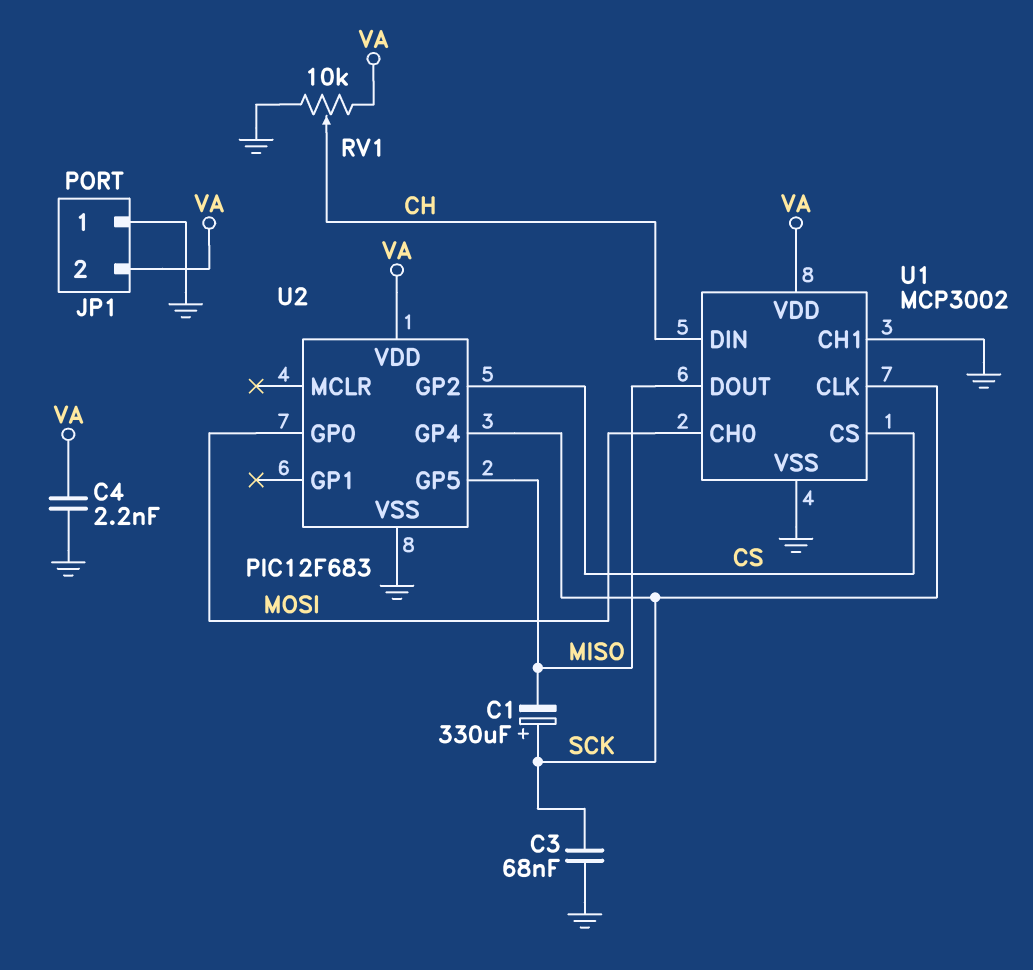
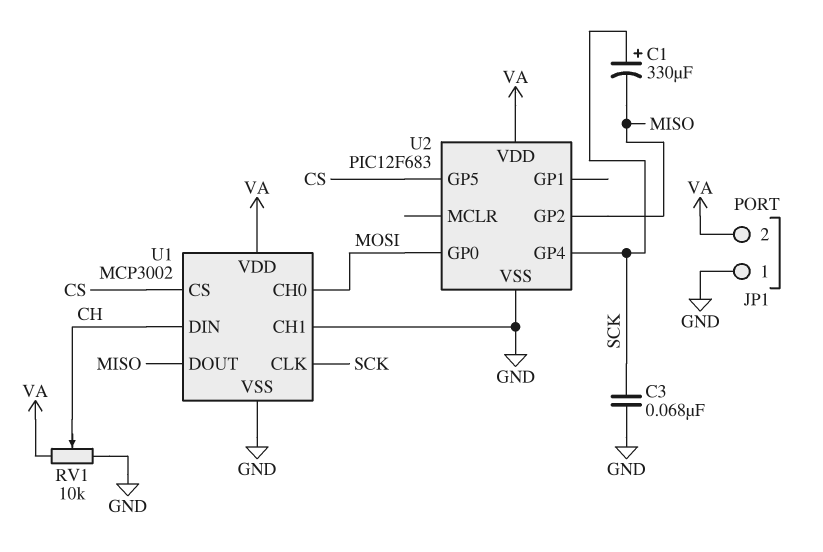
C4: 2.2nF (GND, VA) -> none
U2 pin GP2: CS -> MISO
U2 pin GP5: MISO -> CS

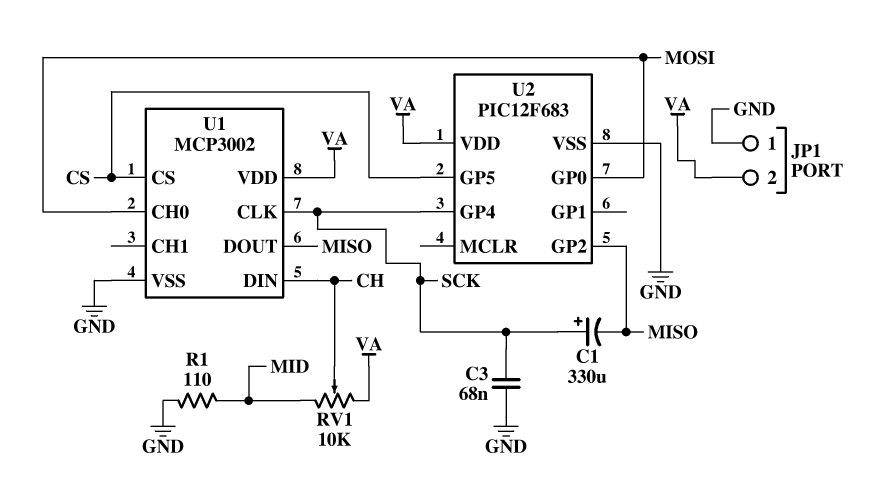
R1: none -> 110 (GND, MID)
RV1: 10k (GND, VA, wiper CH) -> 10k (MID, VA, wiper CH)
U1 pin CH1: GND -> none

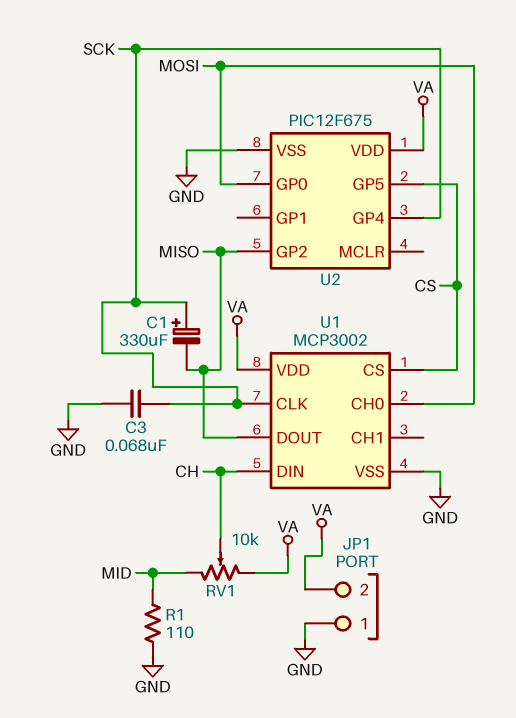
U2: PIC12F683 -> PIC12F675

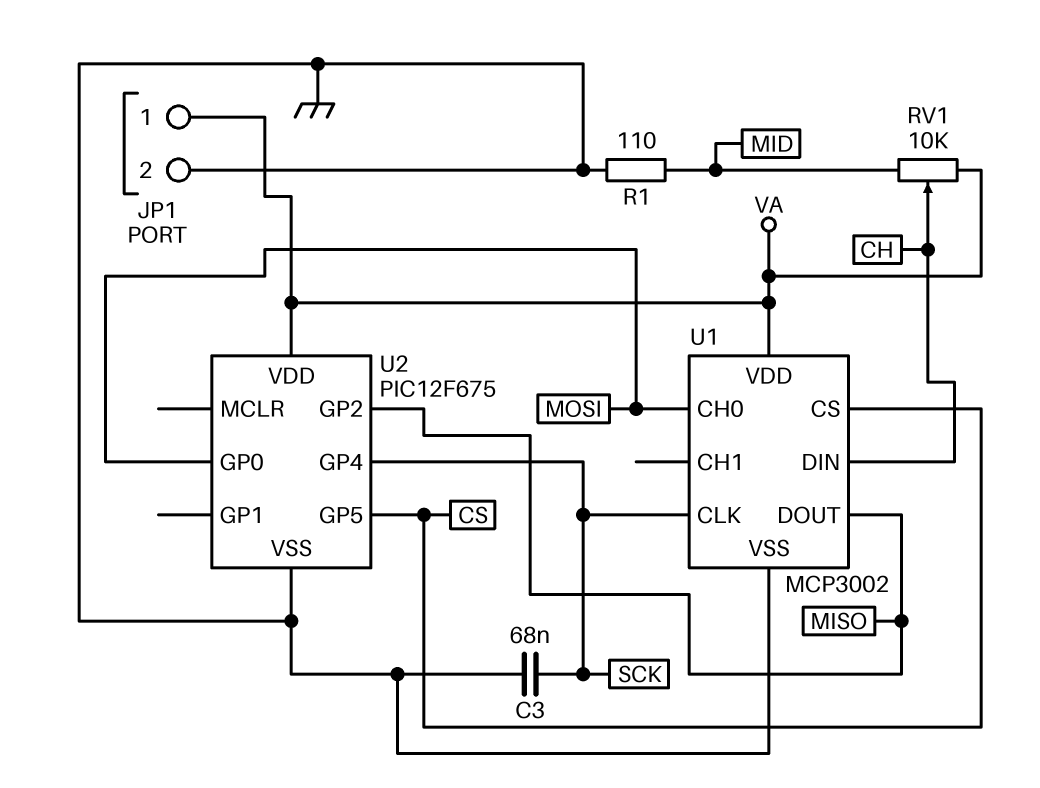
C1: 330uF (plus SCK, minus MISO) -> none
JP1 pin 1: GND -> VA
JP1 pin 2: VA -> GND

